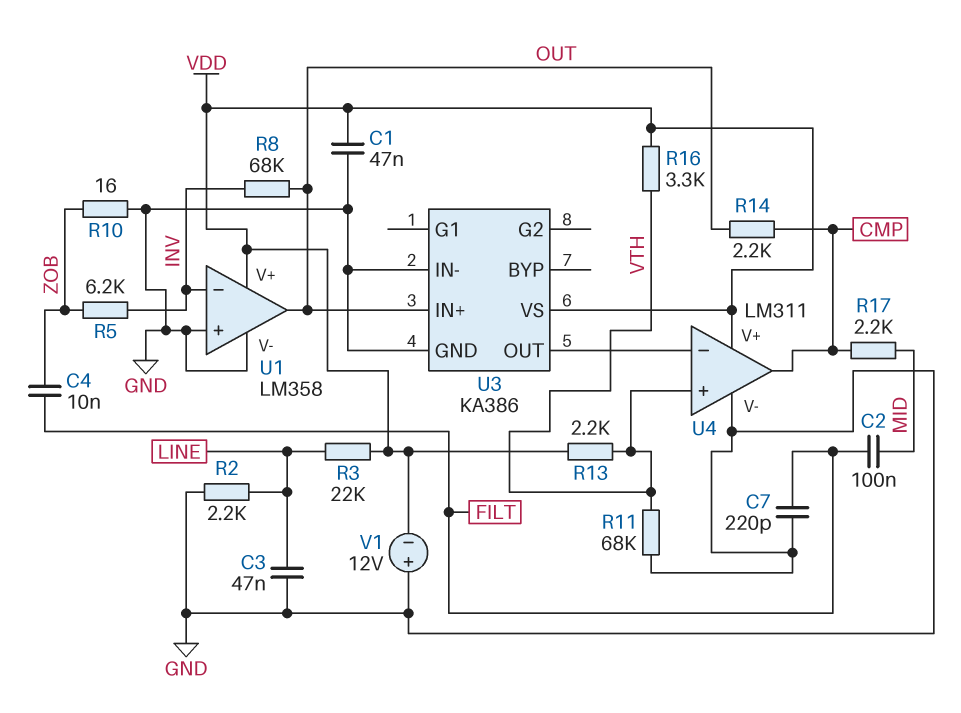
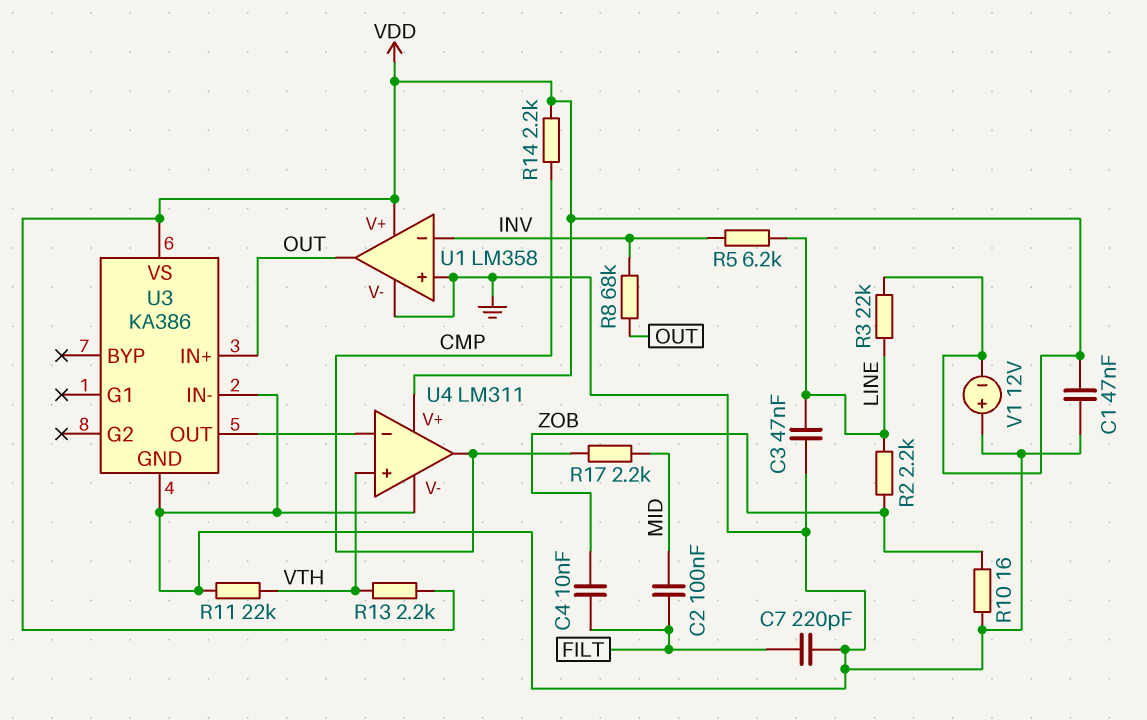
R2: 2.2k (GND, LINE) -> 2.2k (LINE, ZOB)
R5: 6.2k (INV, ZOB) -> 6.2k (INV, LINE)
R11: 68k (GND, VTH) -> 22k (GND, VTH)
R14: 2.2k (CMP, OUT) -> 2.2k (CMP, VDD)
R16: 3.3k (VDD, VTH) -> none

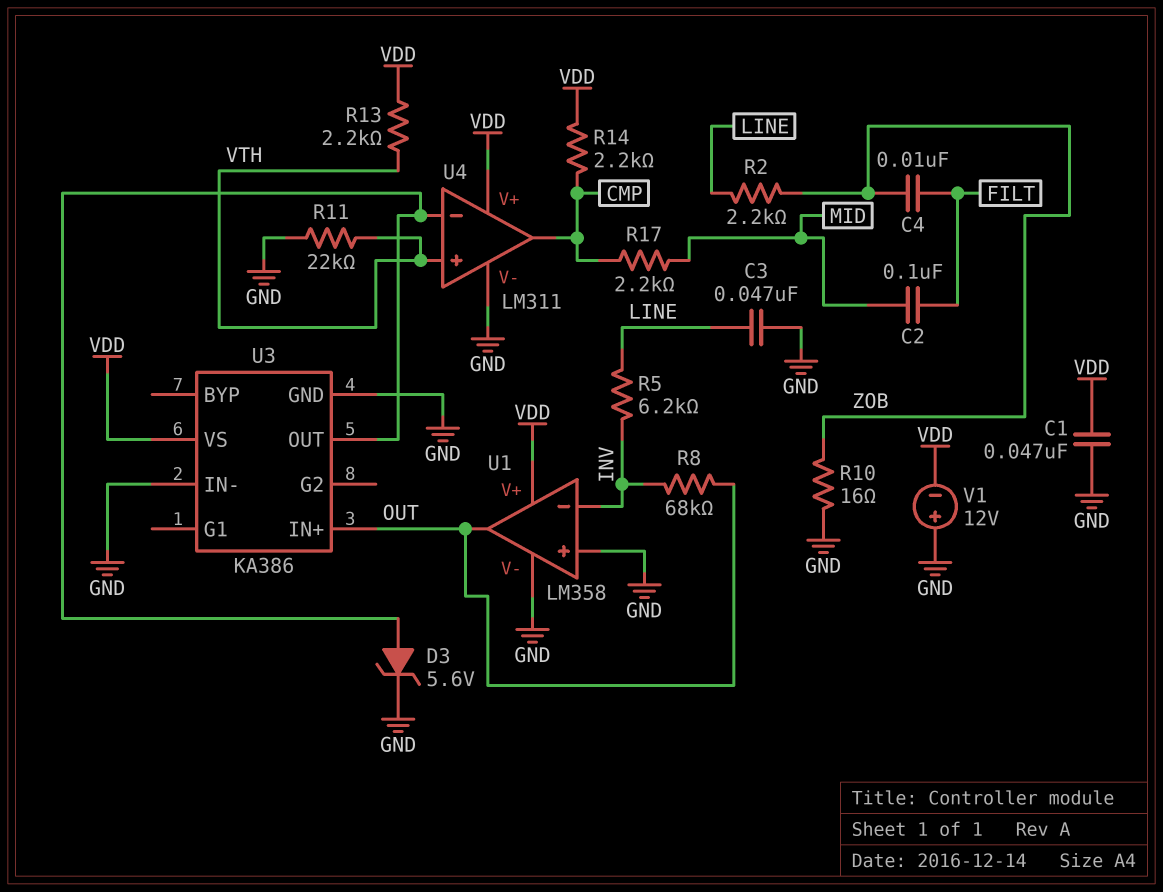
C7: 220pF (FILT, GND) -> none
D3: none -> zener 5.6V (A U3/OUT, K GND)
R3: 22k (LINE, VDD) -> none

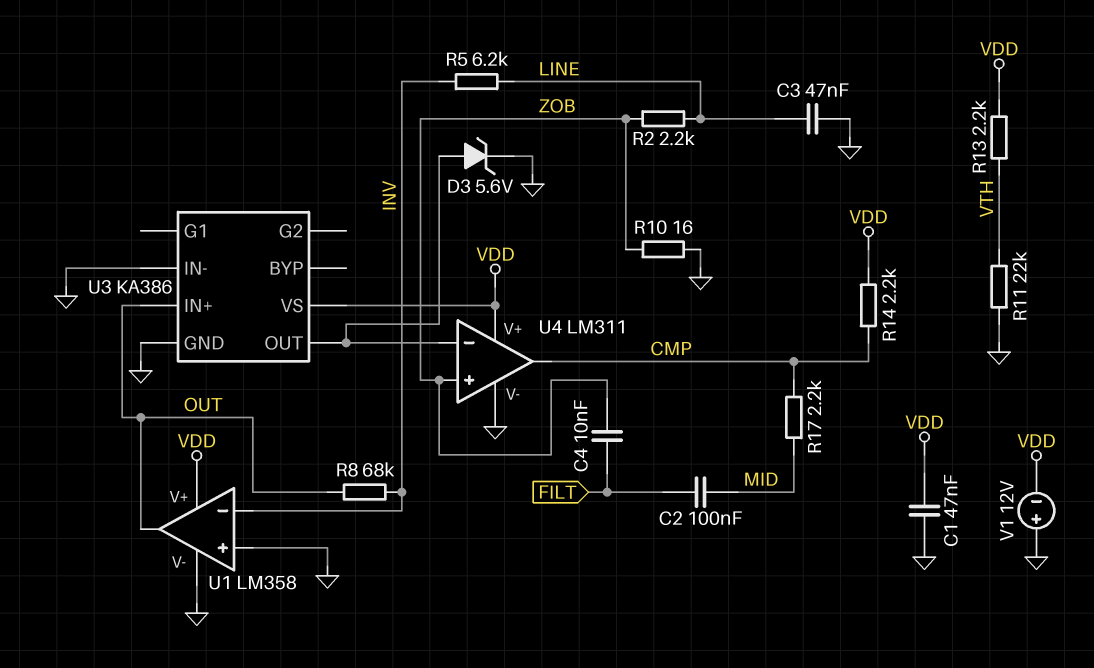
U4 pin in+: VTH -> ZOB

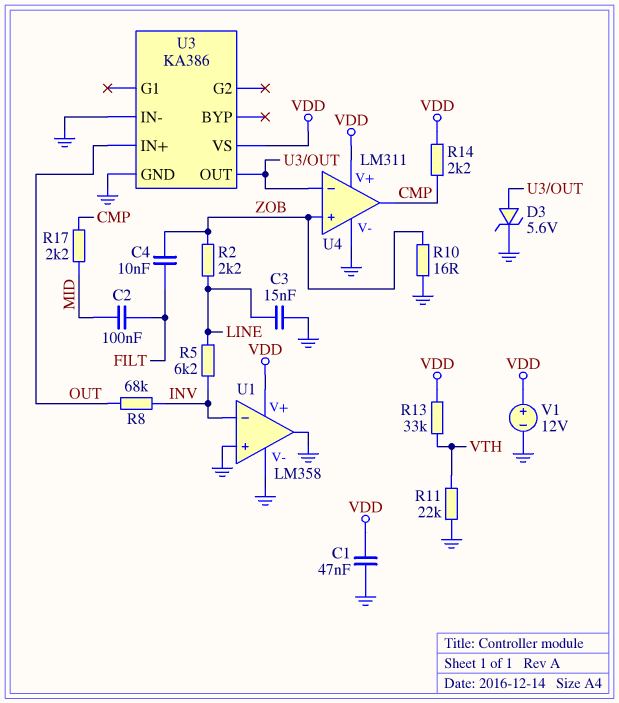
C3: 47nF (GND, LINE) -> 15nF (GND, LINE)
R13: 2.2k (VDD, VTH) -> 33k (VDD, VTH)
U1 pin out: OUT -> GND
V1: 12V (plus GND, minus VDD) -> 12V (plus VDD, minus GND)

